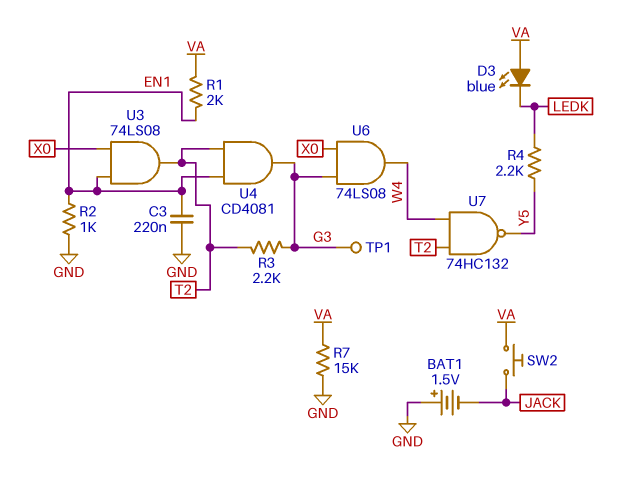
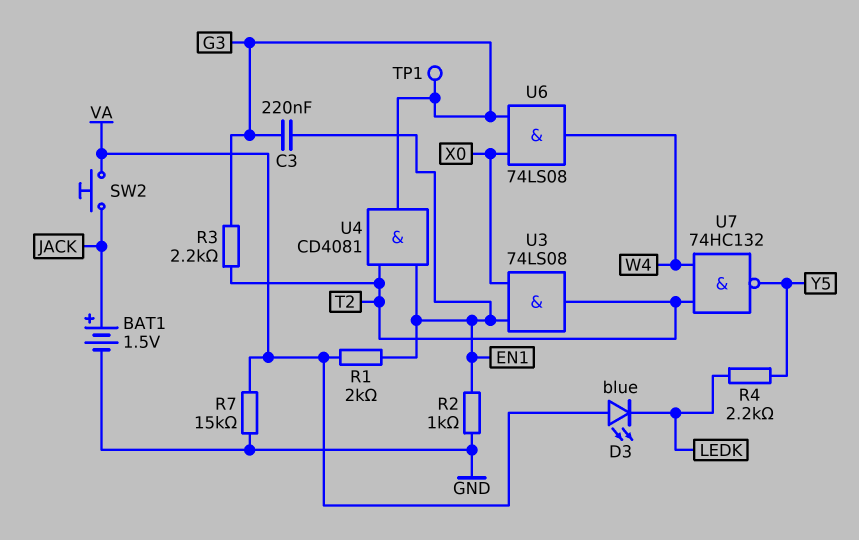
BAT1: 1.5V (plus GND, minus JACK) -> 1.5V (plus JACK, minus GND)
C3: 220nF (EN1, GND) -> 220nF (EN1, G3)

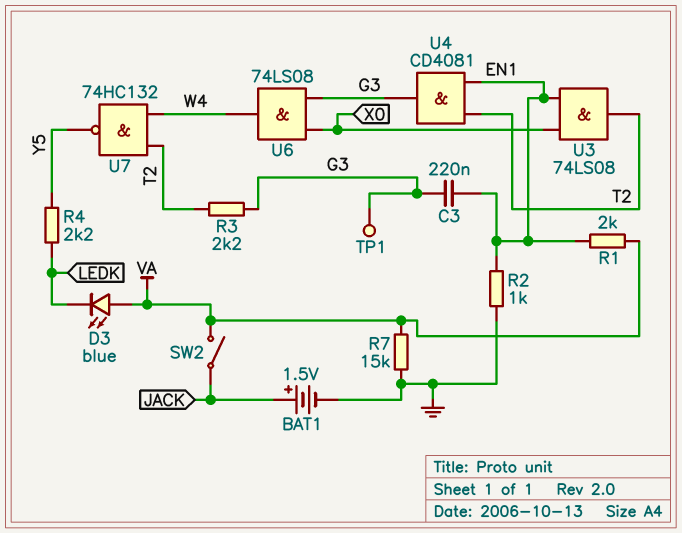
SW2: button (JACK, VA) -> switch (JACK, VA)

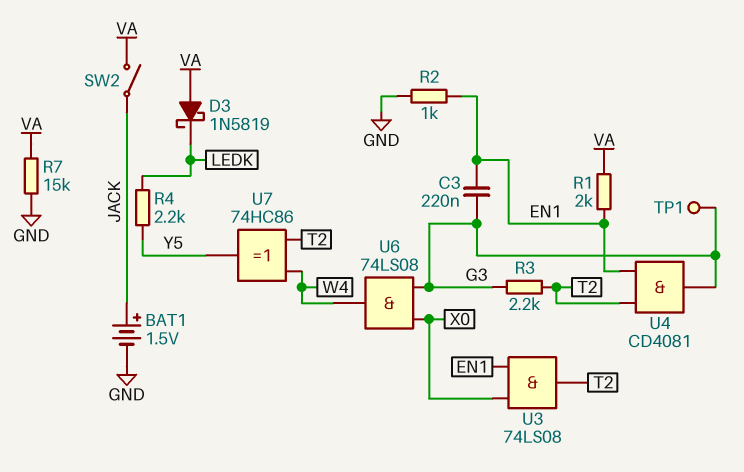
D3: LED blue (A VA, K LEDK) -> schottky 1N5819 (A VA, K LEDK)
U7: NAND 74HC132 (in T2, in W4, out Y5) -> XOR 74HC86 (in T2, in W4, out Y5)

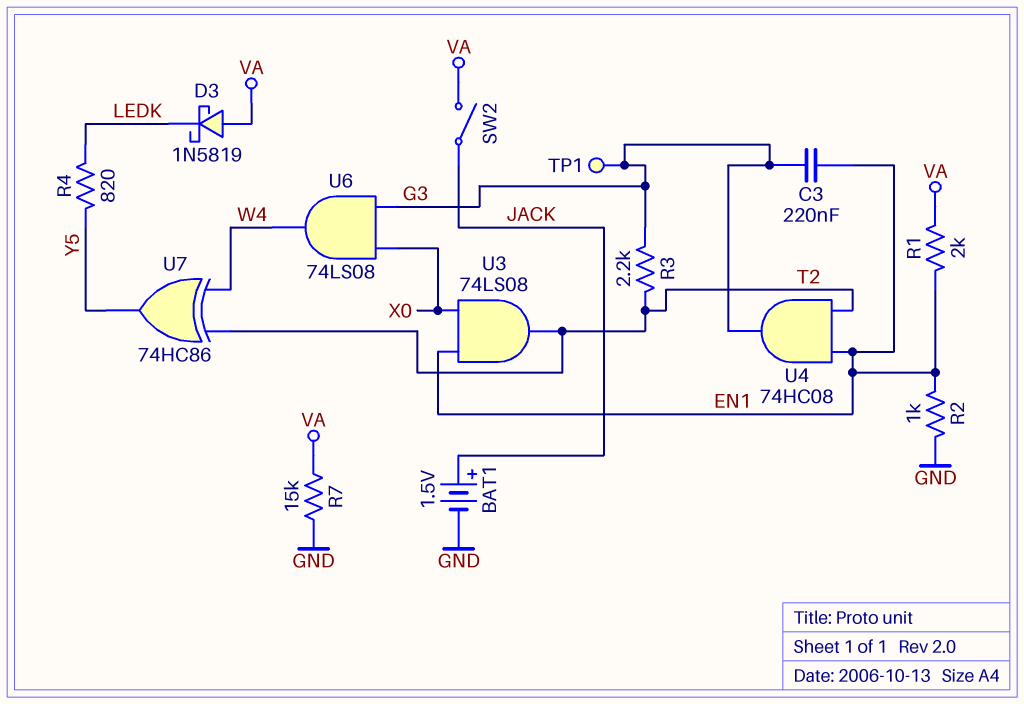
R4: 2.2k (LEDK, Y5) -> 820 (LEDK, Y5)
U4: AND CD4081 (in EN1, in T2, out G3) -> AND 74HC08 (in EN1, in T2, out G3)

